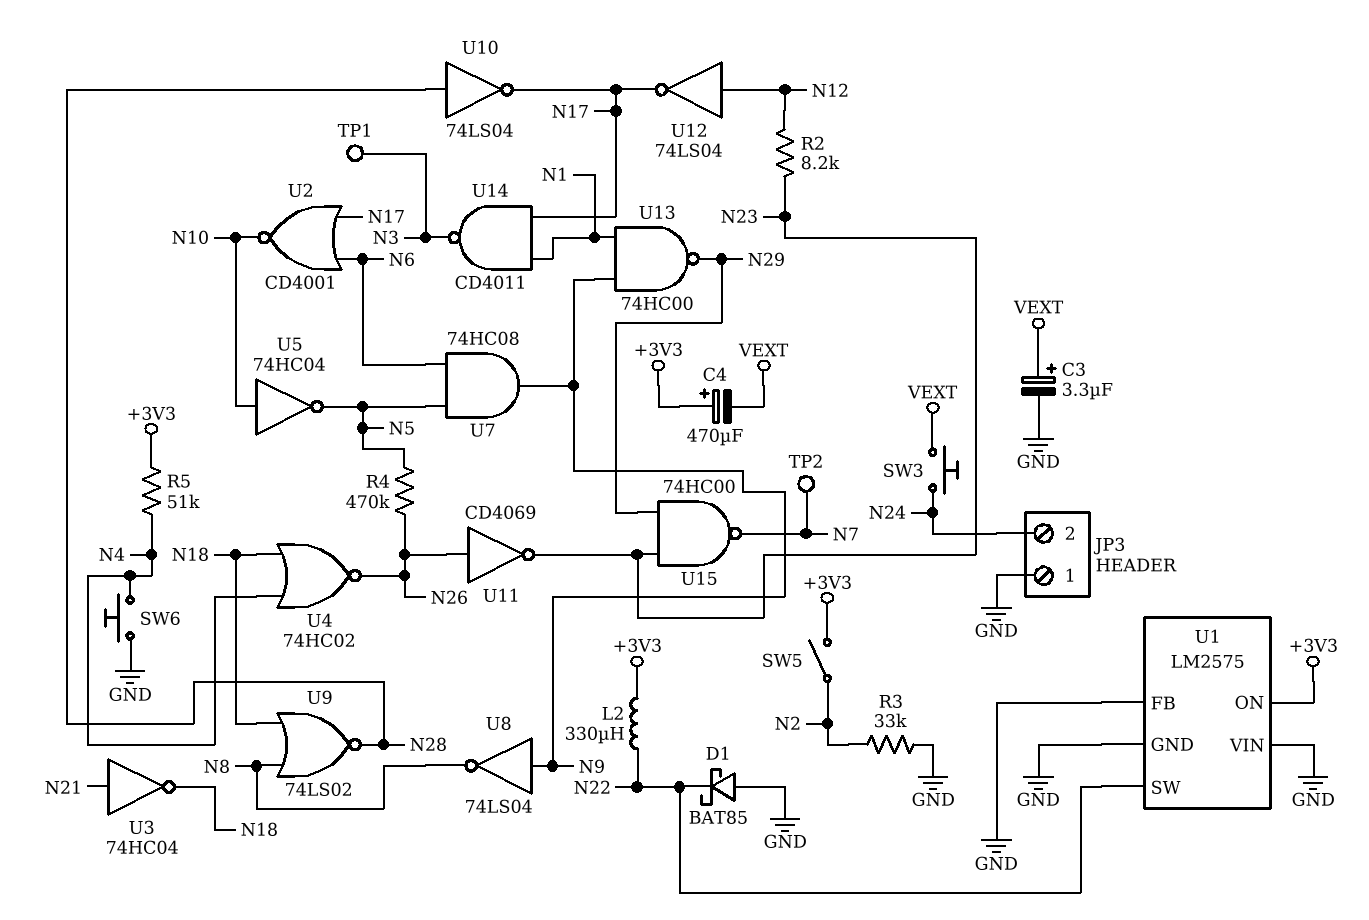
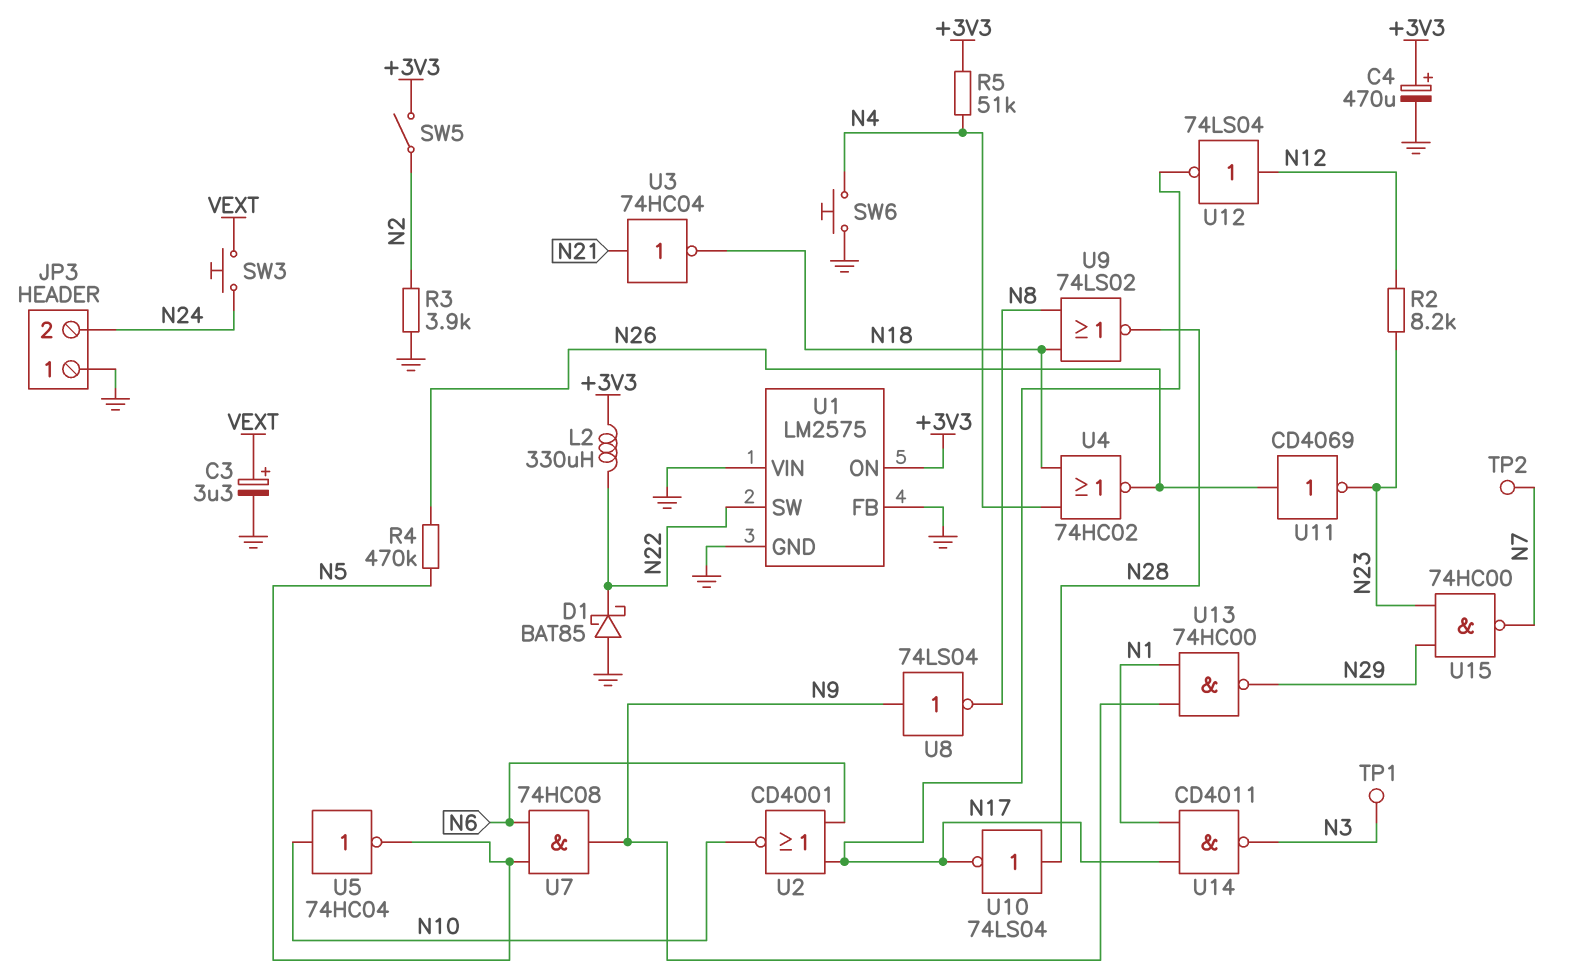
C4: 470uF (plus +3V3, minus VEXT) -> 470uF (plus +3V3, minus GND)
R3: 33k (GND, N2) -> 3.9k (GND, N2)

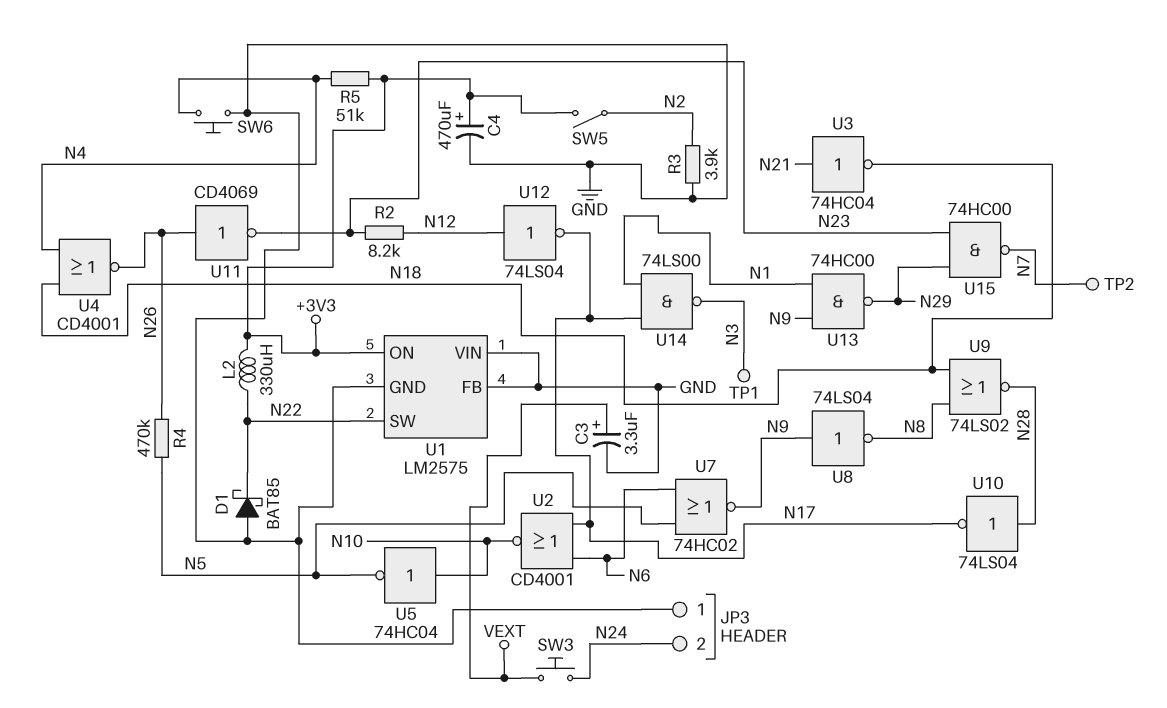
U4: NOR 74HC02 (in N4, in N18, out N26) -> NOR CD4001 (in N4, in N18, out N26)
U7: AND 74HC08 (in N5, in N6, out N9) -> NOR 74HC02 (in N5, in N6, out N9)
U14: NAND CD4011 (in N1, in N17, out N3) -> NAND 74LS00 (in N1, in N17, out N3)

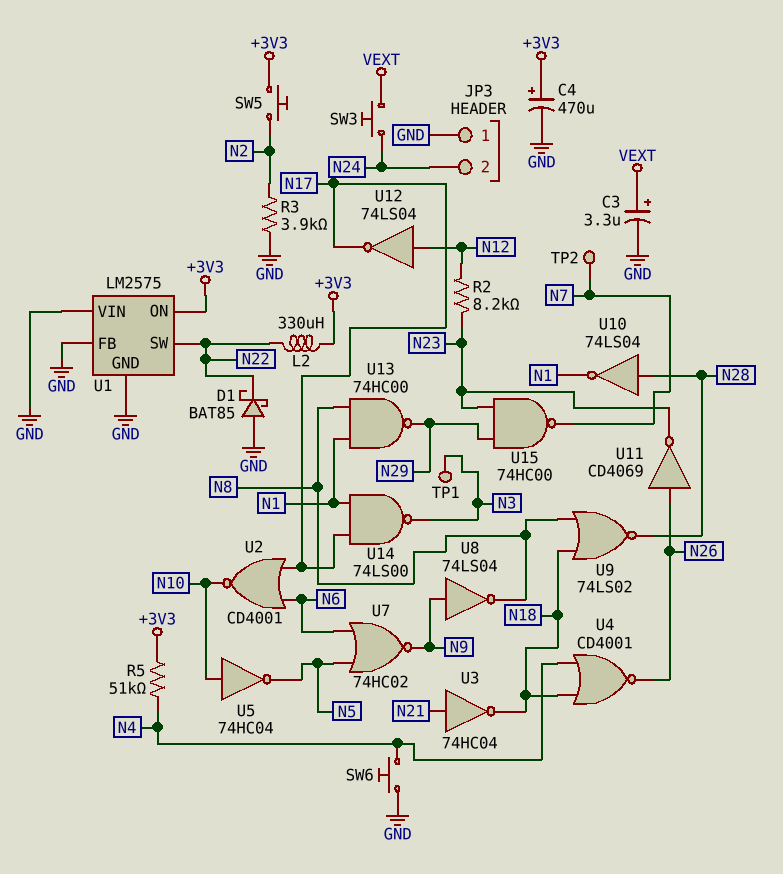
R4: 470k (N5, N26) -> none
SW5: switch (+3V3, N2) -> button (+3V3, N2)
U10: NOT 74LS04 (in N28, out N17) -> NOT 74LS04 (in N28, out N1)
U13: NAND 74HC00 (in N1, in N9, out N29) -> NAND 74HC00 (in N1, in N8, out N29)

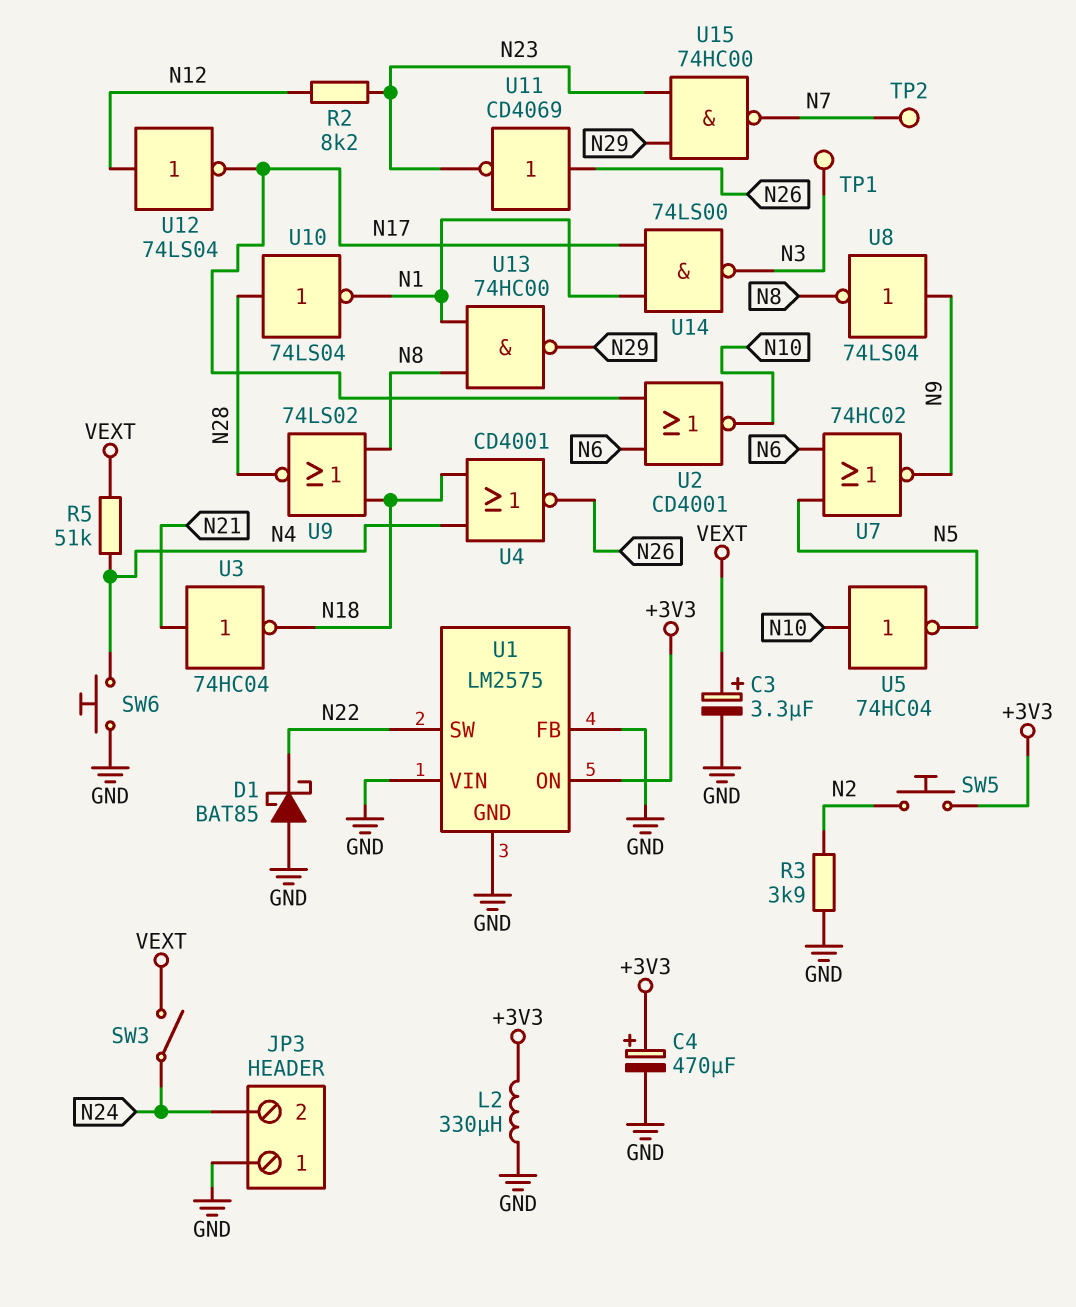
L2: 330uH (+3V3, N22) -> 330uH (+3V3, GND)
R5: 51k (+3V3, N4) -> 51k (N4, VEXT)
SW3: button (N24, VEXT) -> switch (N24, VEXT)

